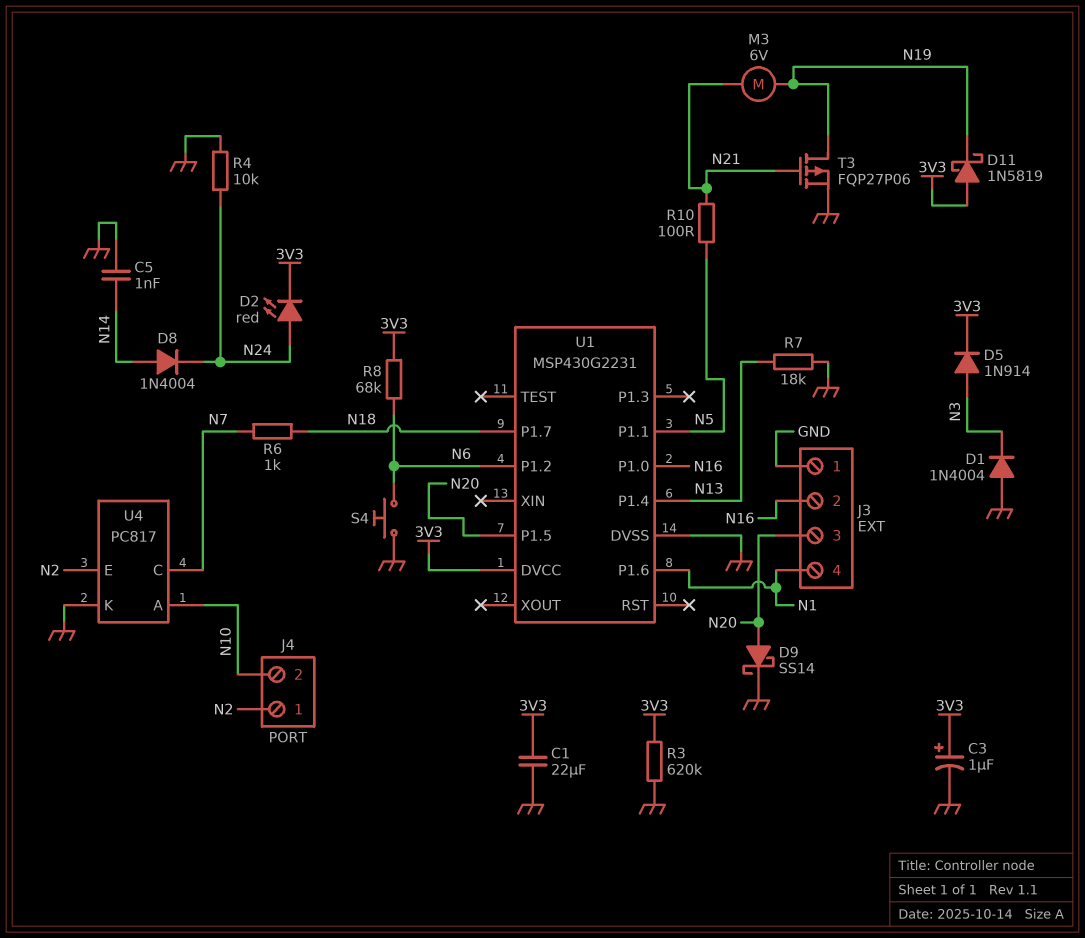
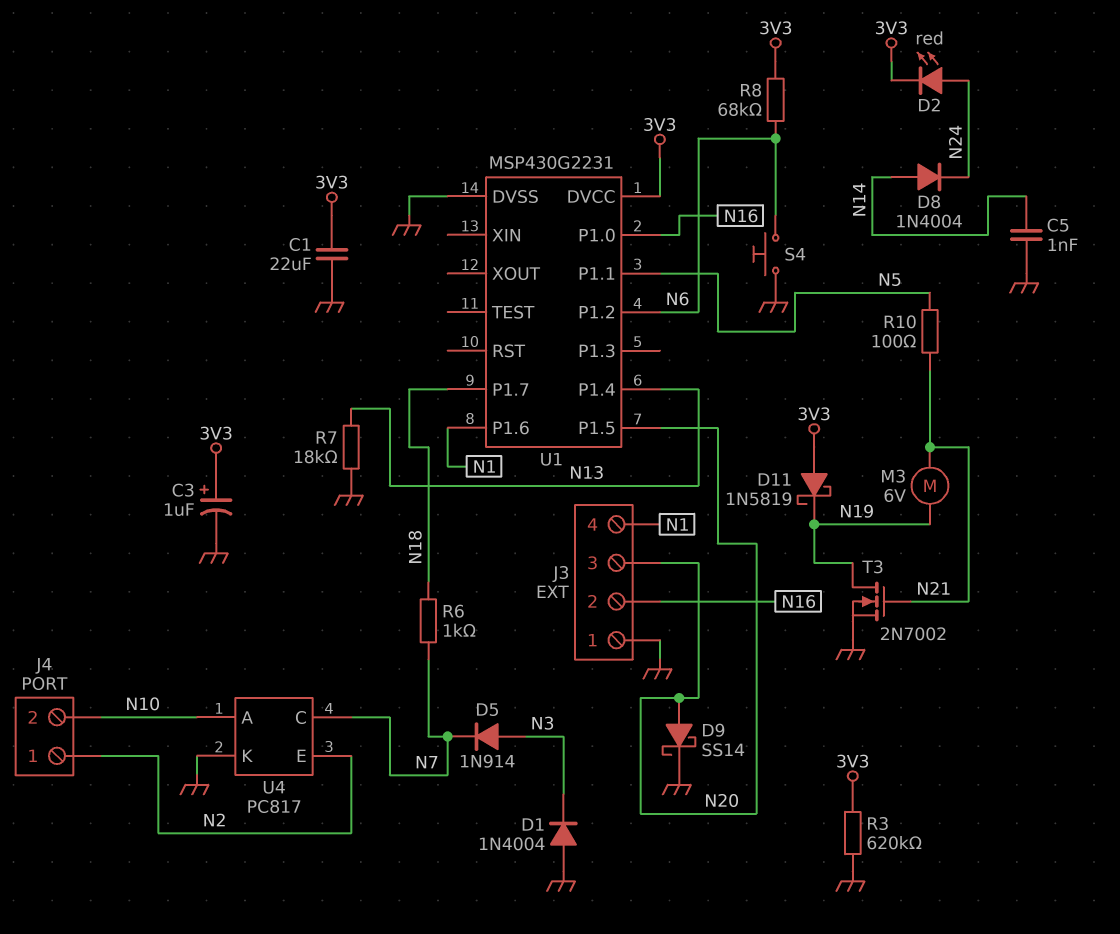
D5: diode 1N914 (A N3, K 3V3) -> diode 1N914 (A N3, K N7)
R4: 10k (GND, N24) -> none
T3: PMOS FQP27P06 (G N21, D N19, S GND) -> NMOS 2N7002 (G N21, D N19, S GND)

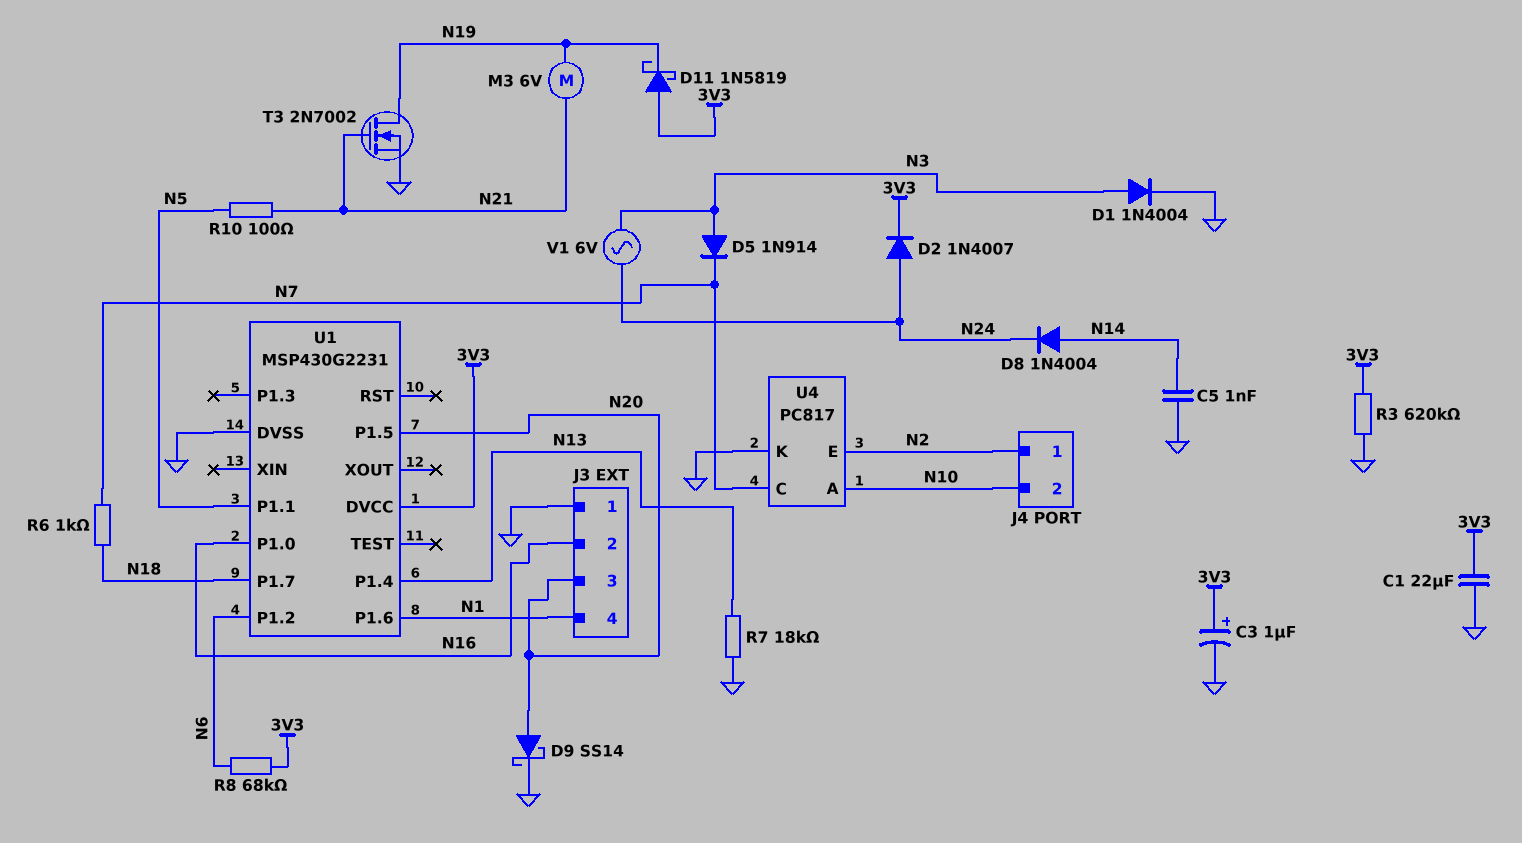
D1: diode 1N4004 (A GND, K N3) -> diode 1N4004 (A N3, K GND)
D2: LED red (A N24, K 3V3) -> diode 1N4007 (A N24, K 3V3)
S4: button (GND, N6) -> none
V1: none -> AC 6V (N3, N24)

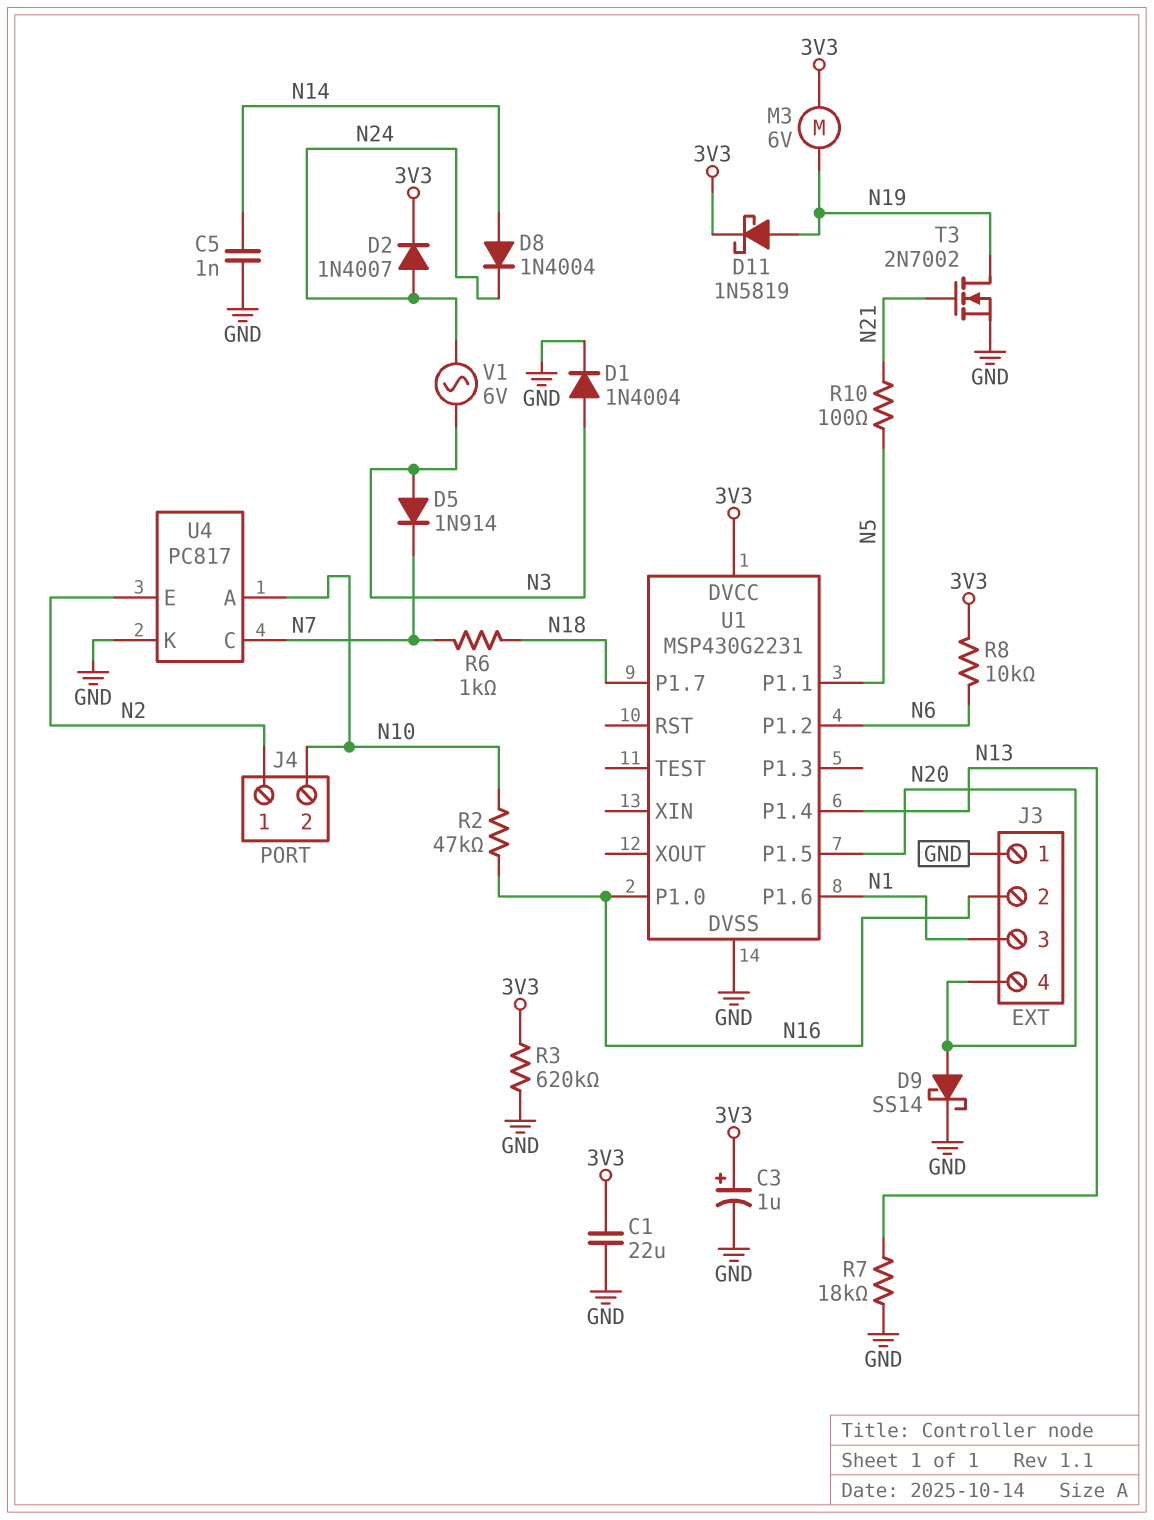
D11: schottky 1N5819 (A 3V3, K N19) -> schottky 1N5819 (A N19, K 3V3)
J3 pin 3: N20 -> N1
J3 pin 4: N1 -> N20
M3: motor 6V (N19, N21) -> motor 6V (3V3, N19)
R2: none -> 47k (N10, N16)
R8: 68k (3V3, N6) -> 10k (3V3, N6)

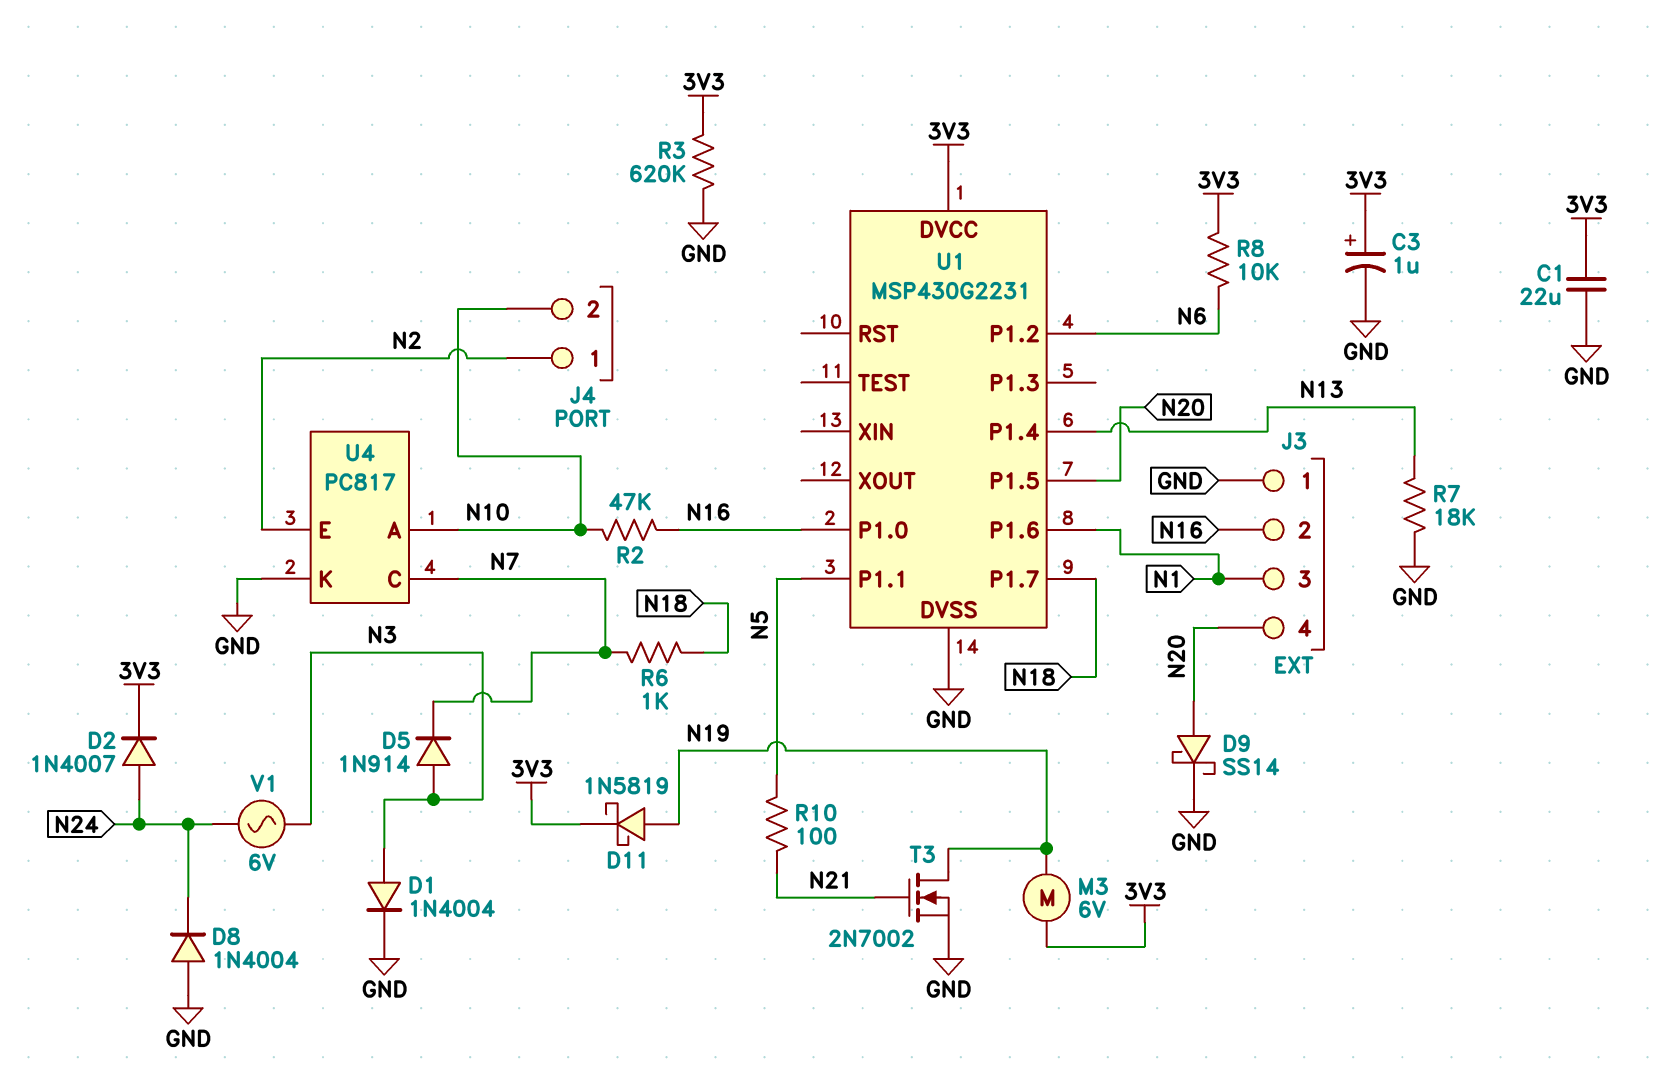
C5: 1nF (GND, N14) -> none
D8: diode 1N4004 (A N14, K N24) -> diode 1N4004 (A GND, K N24)

